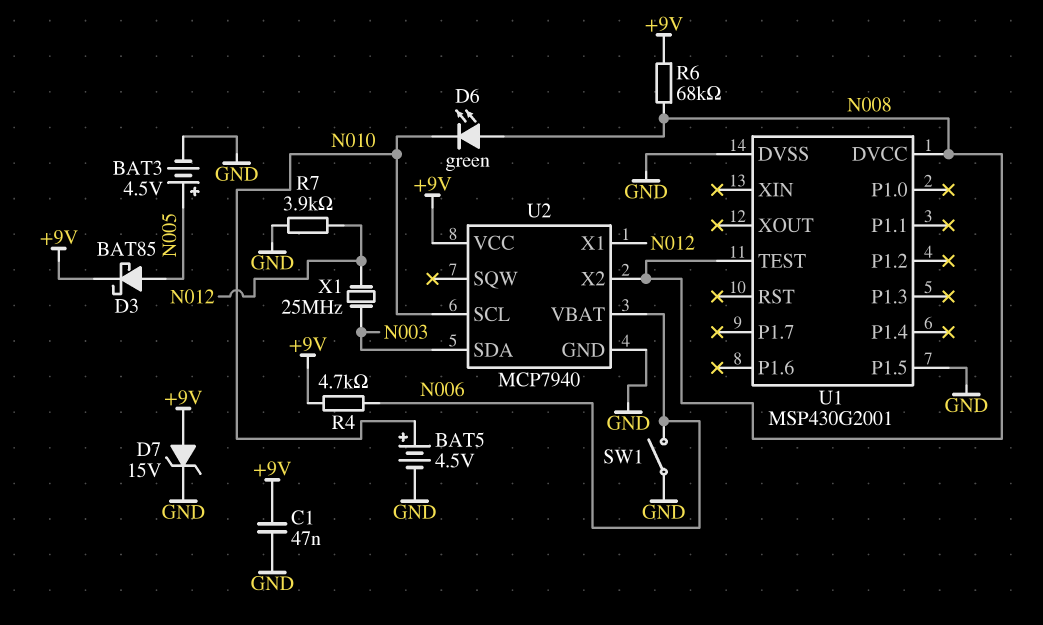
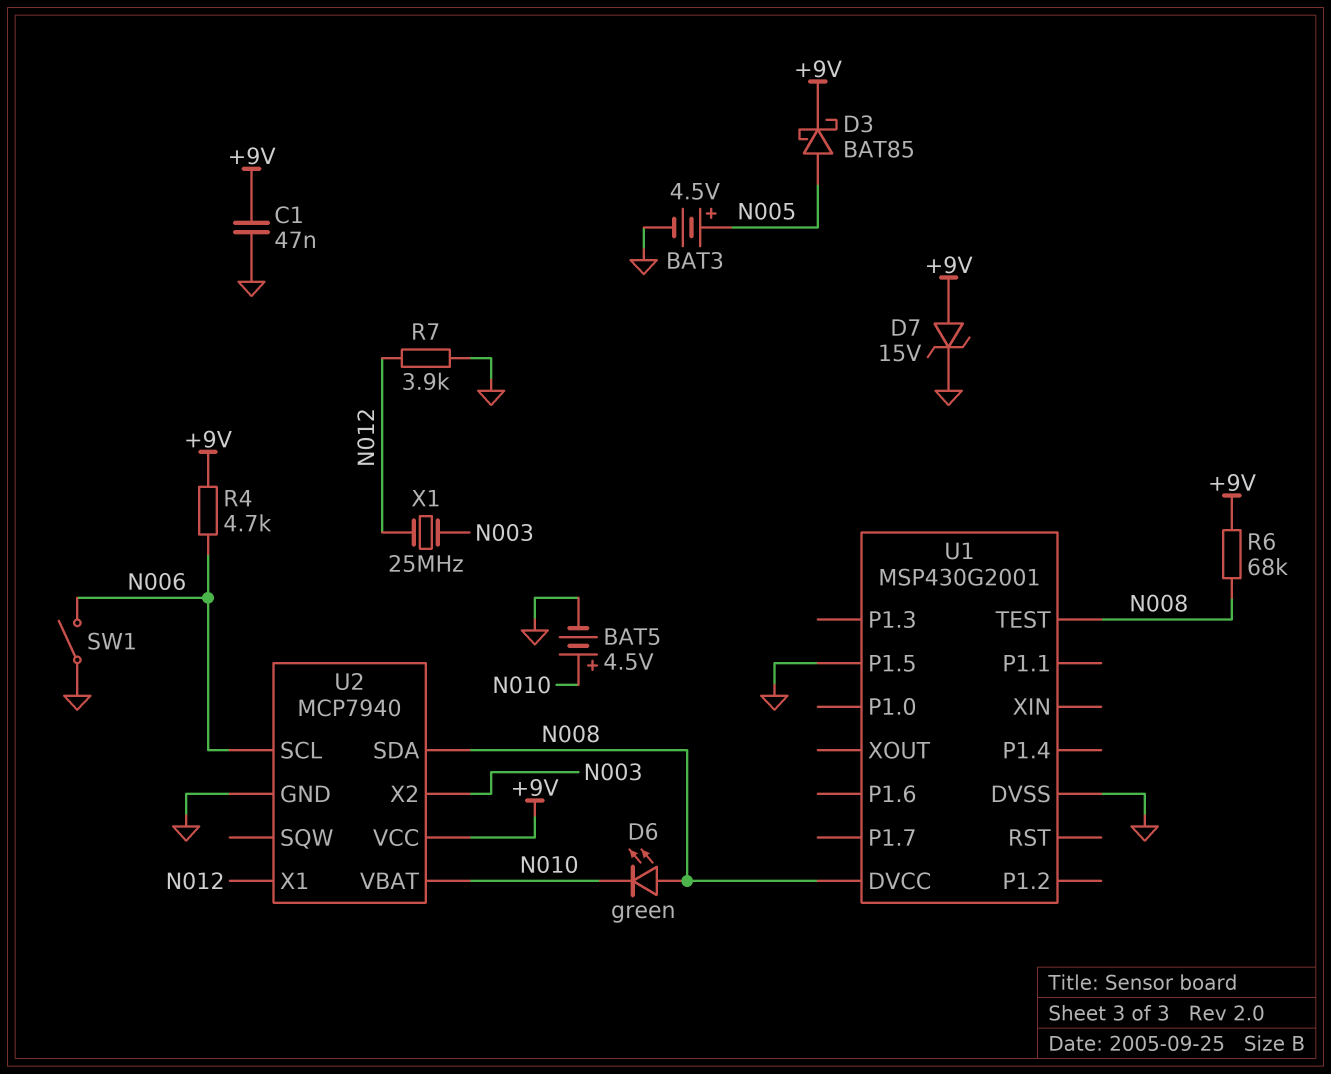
U2 pin SCL: N010 -> N006
U2 pin SDA: N003 -> N008
U2 pin VBAT: N006 -> N010
U2 pin X2: N008 -> N003

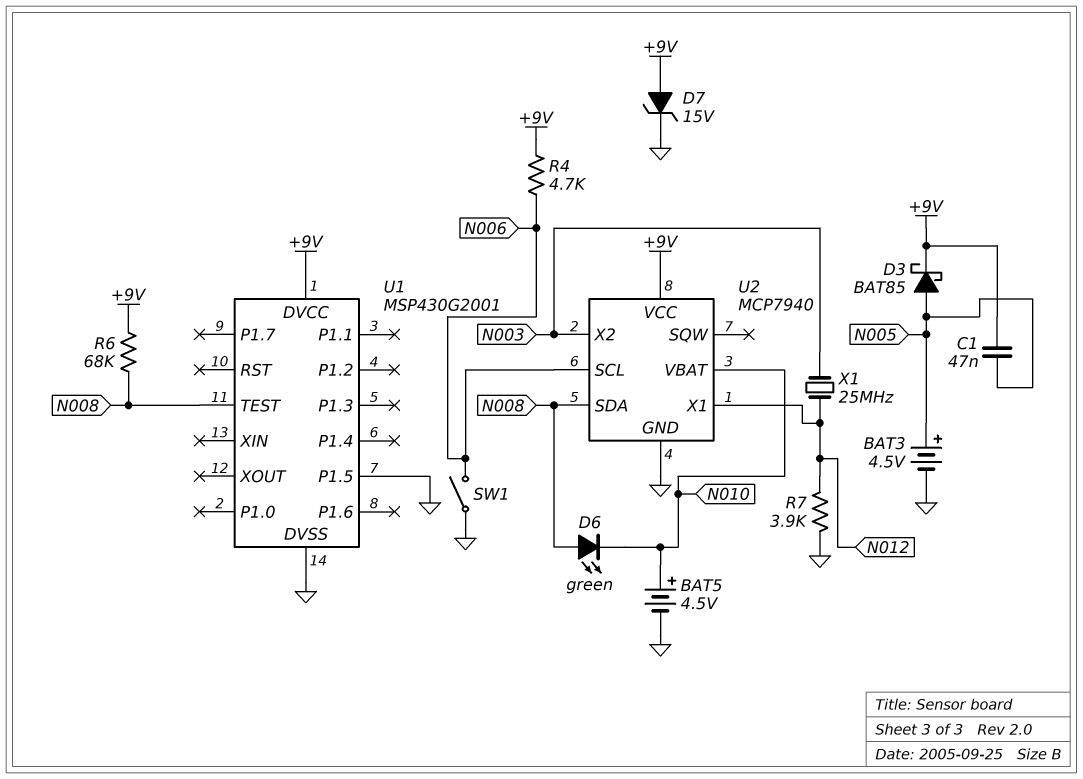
C1: 47nF (+9V, GND) -> 47nF (+9V, N005)
U1 pin DVCC: N008 -> +9V

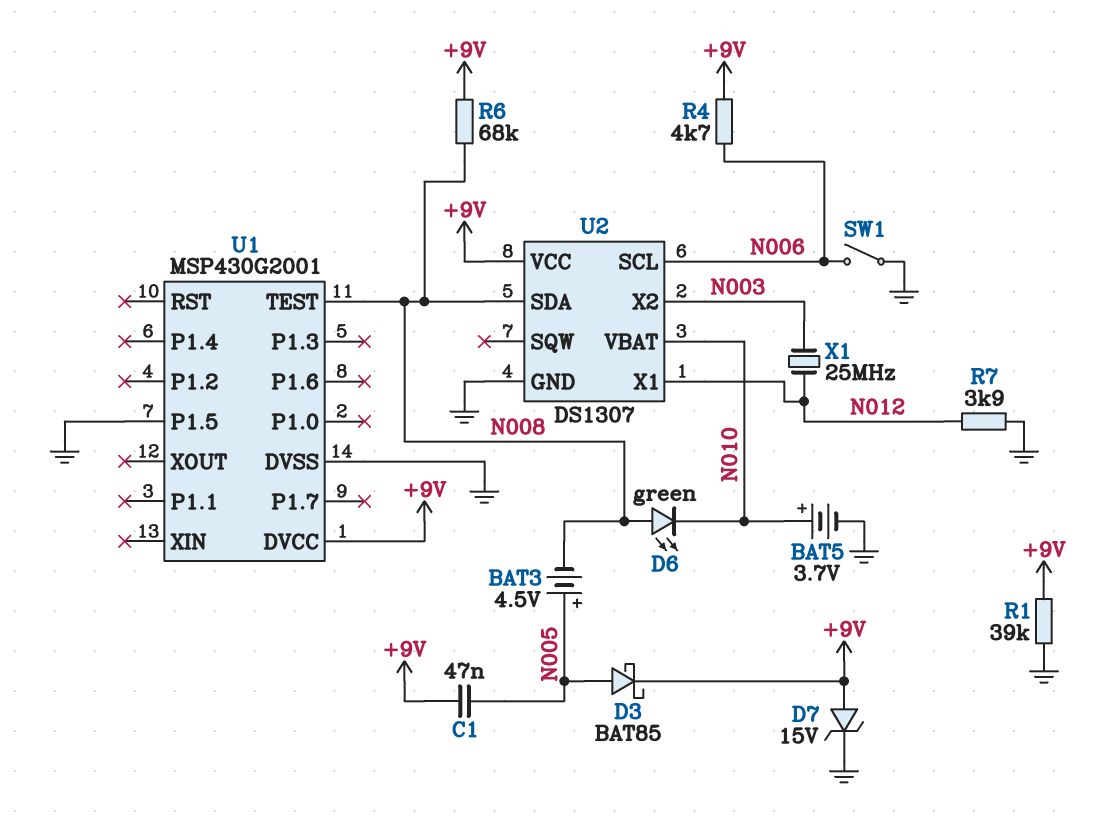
BAT3: 4.5V (plus N005, minus GND) -> 4.5V (plus N005, minus N008)
BAT5: 4.5V (plus N010, minus GND) -> 3.7V (plus N010, minus GND)
R1: none -> 39k (+9V, GND)
U2: MCP7940 -> DS1307

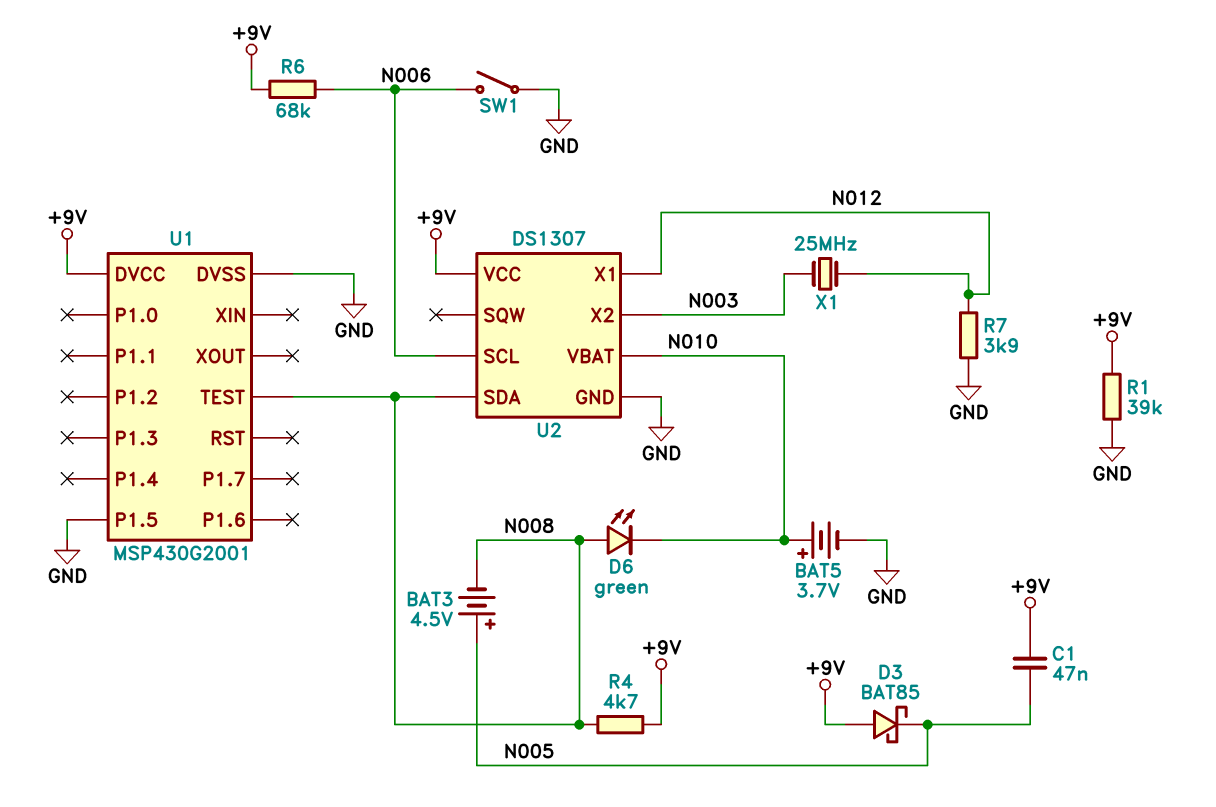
D3: schottky BAT85 (A N005, K +9V) -> schottky BAT85 (A +9V, K N005)
D7: zener 15V (A +9V, K GND) -> none
R4: 4.7k (+9V, N006) -> 4.7k (+9V, N008)
R6: 68k (+9V, N008) -> 68k (+9V, N006)

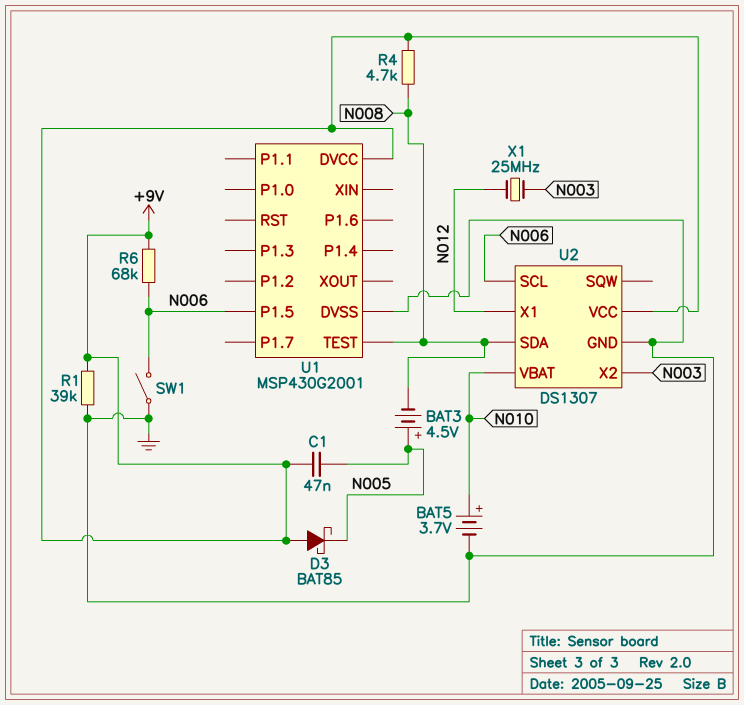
D6: LED green (A N008, K N010) -> none
R7: 3.9k (GND, N012) -> none
U1 pin P1.5: GND -> N006

